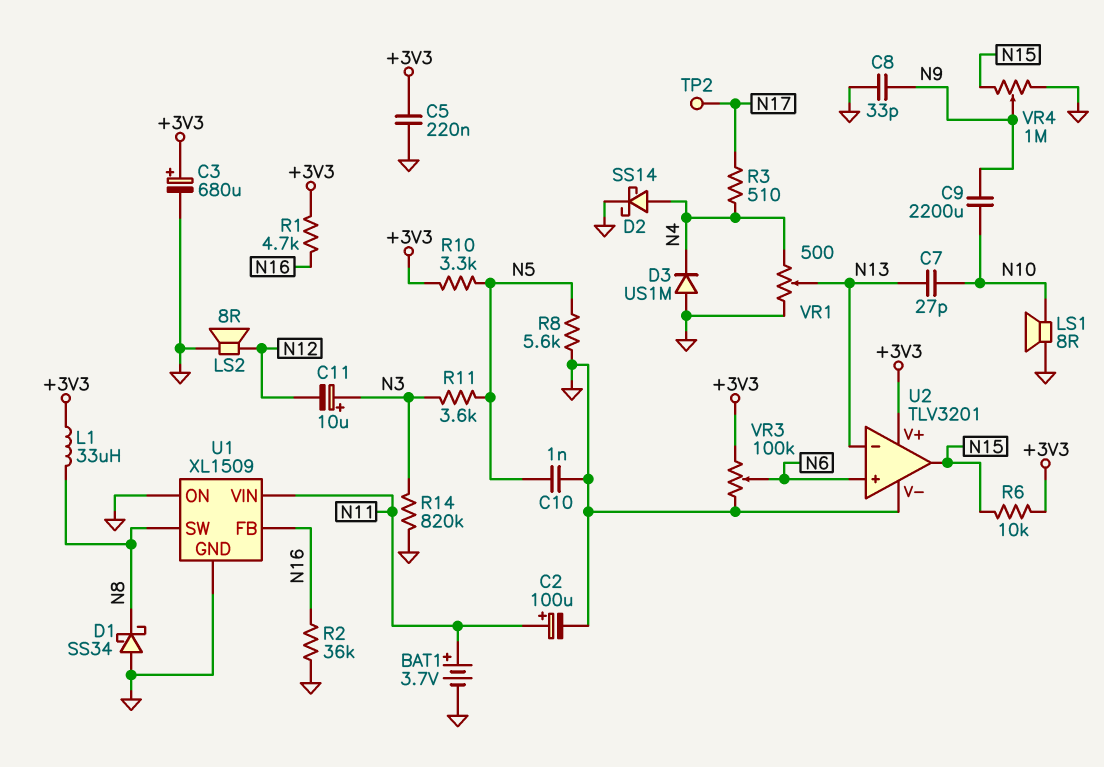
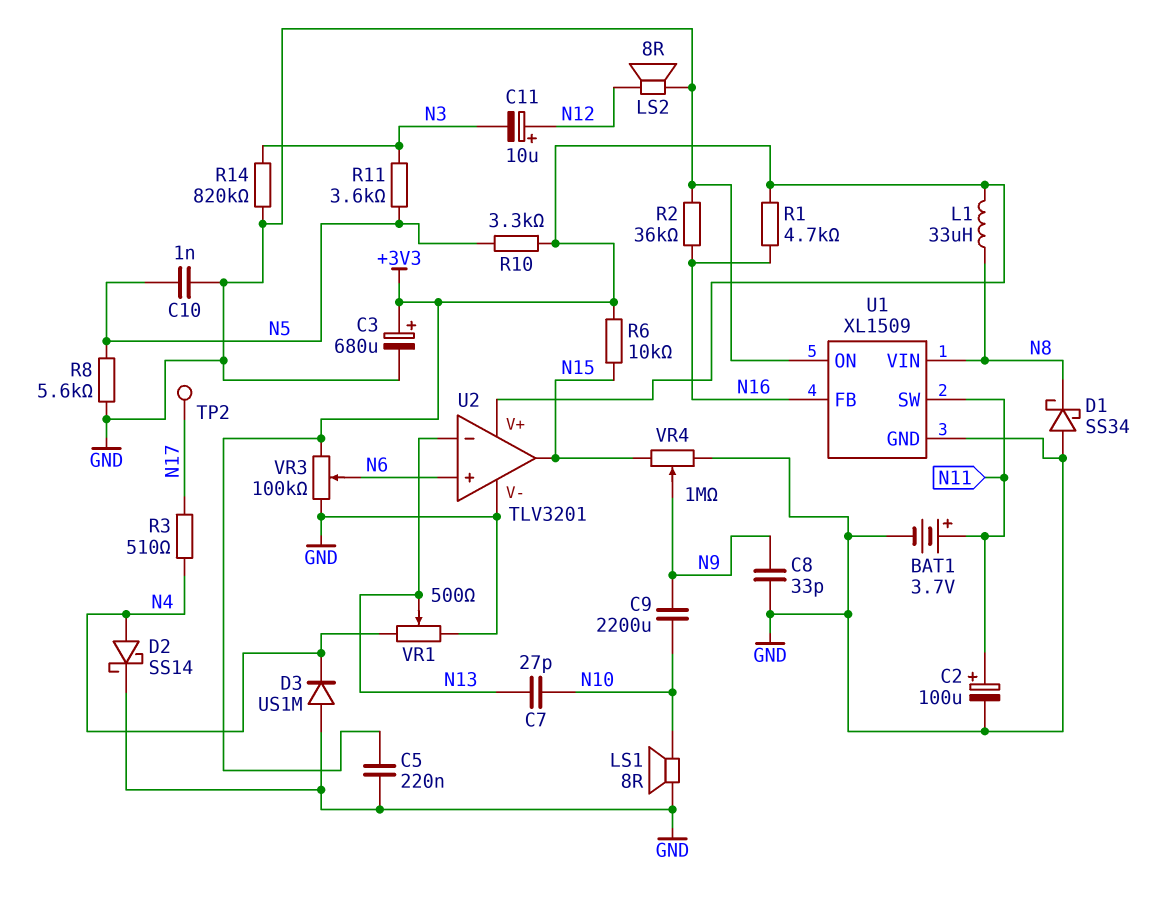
C11: 10uF (plus N3, minus N12) -> 10uF (plus N12, minus N3)
U1 pin SW: N8 -> N11
U1 pin VIN: N11 -> N8

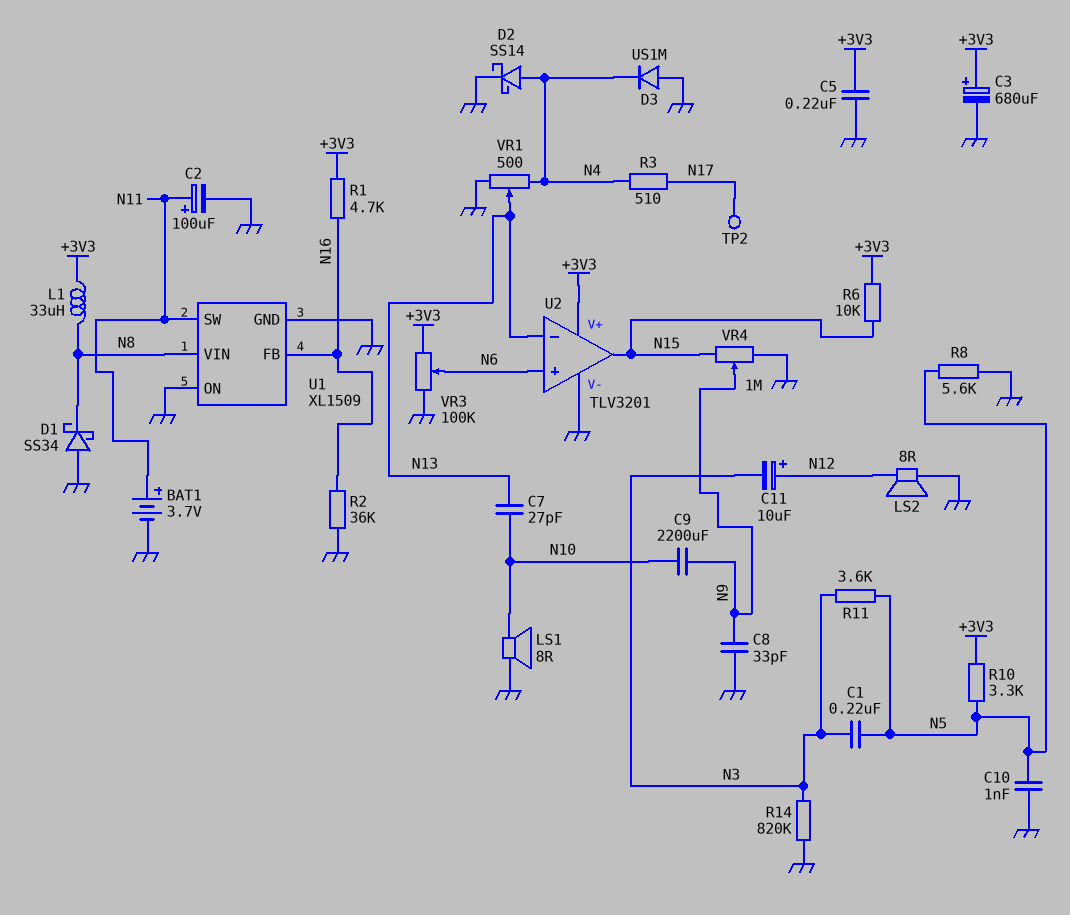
C1: none -> 220nF (N3, N5)

